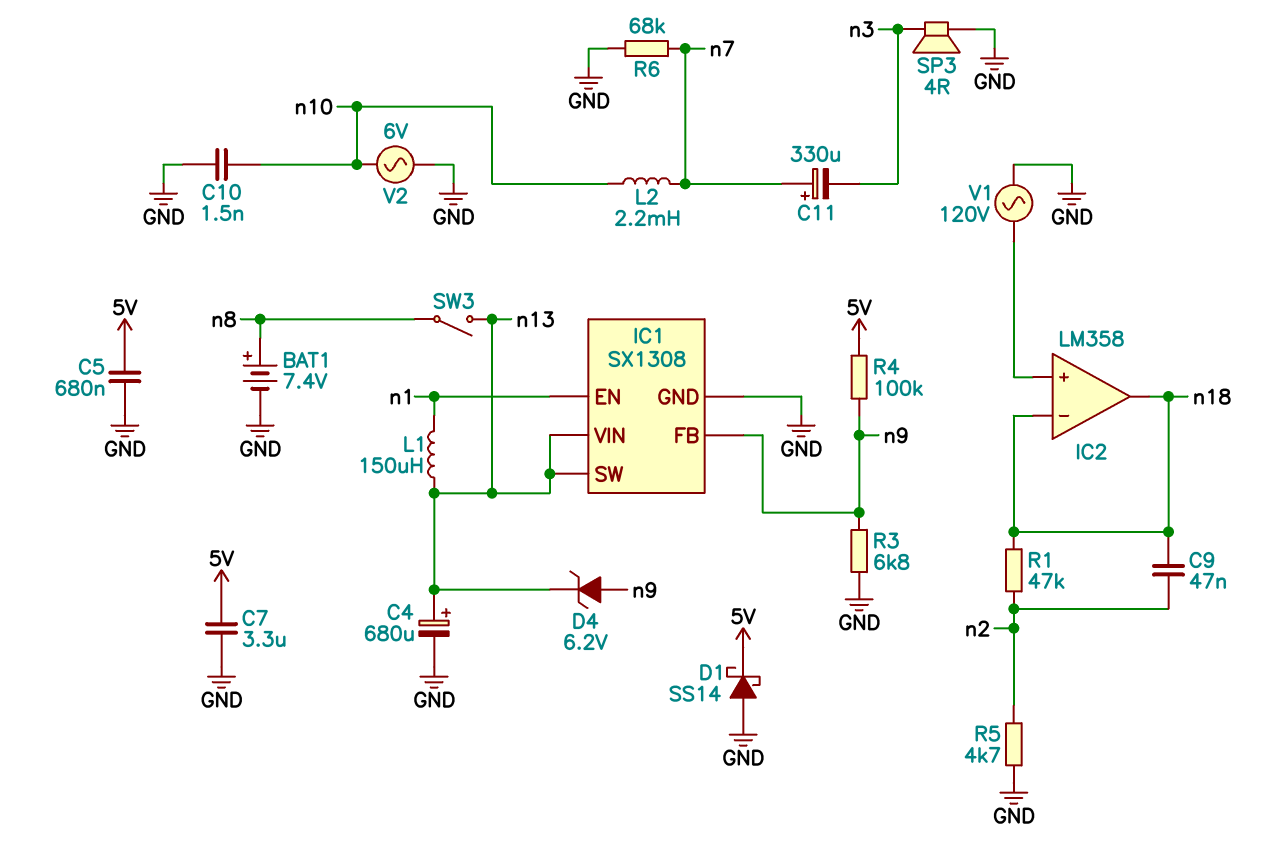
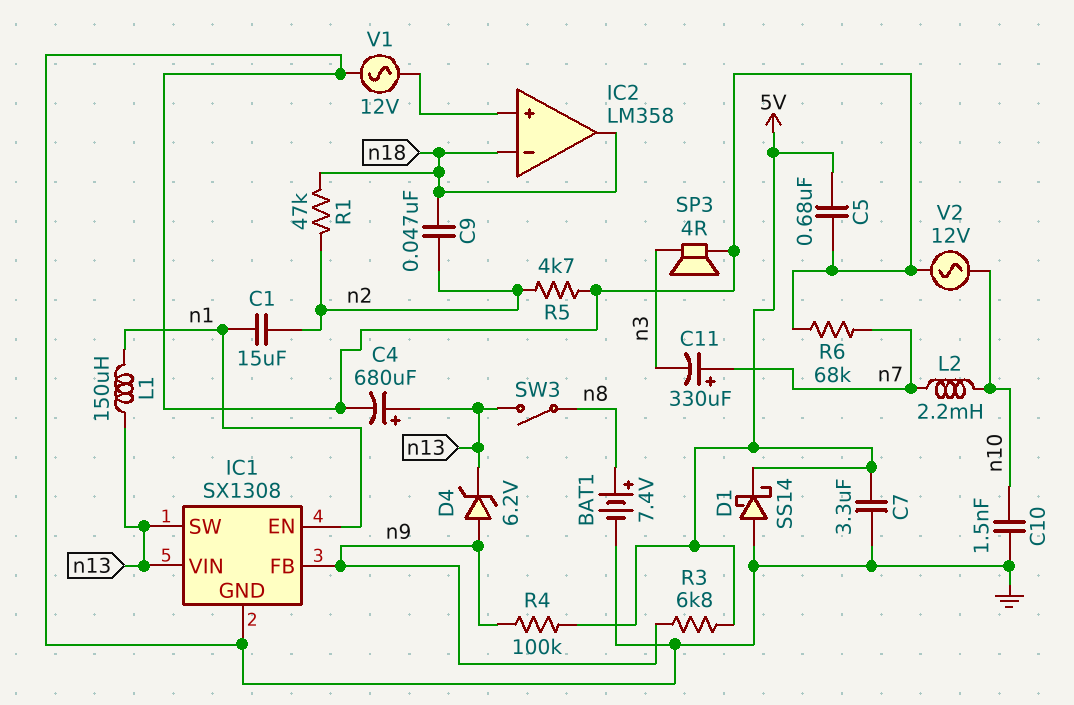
C1: none -> 15uF (n1, n2)
R3: 6.8k (GND, n9) -> 6.8k (5V, n9)
V1: AC 120V (GND, IC2/in+) -> AC 12V (GND, IC2/in+)
V2: AC 6V (GND, n10) -> AC 12V (GND, n10)

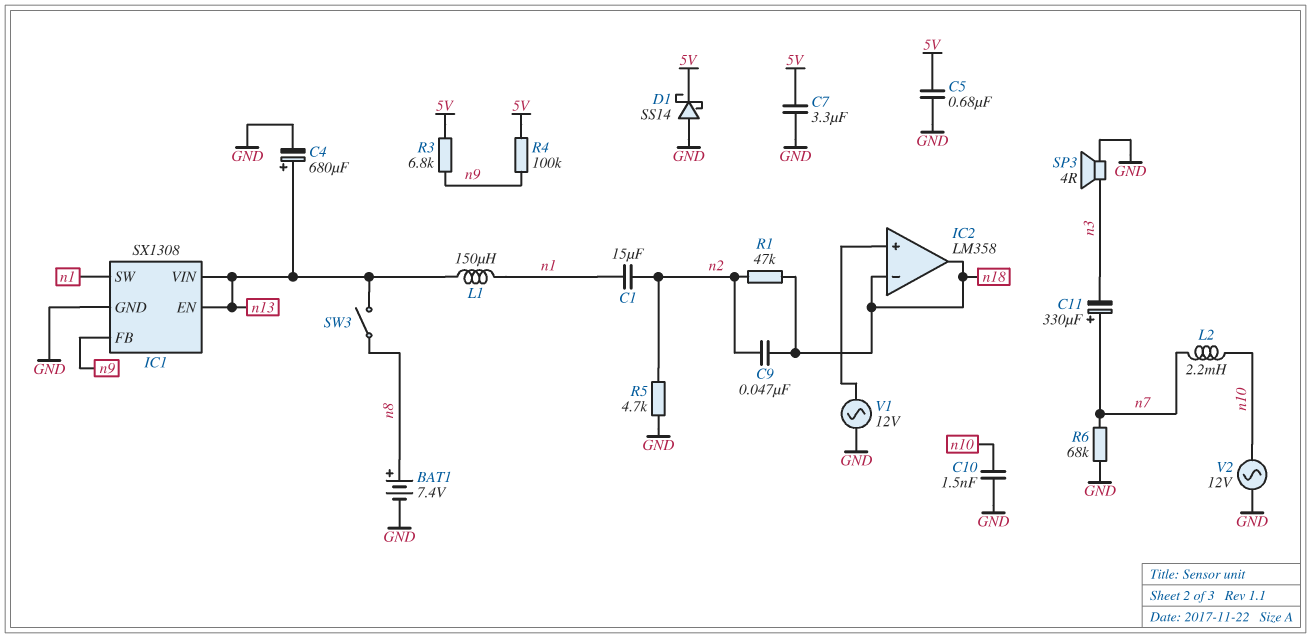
D4: zener 6.2V (A n9, K n13) -> none
IC1 pin EN: n1 -> n13
IC1 pin SW: n13 -> n1

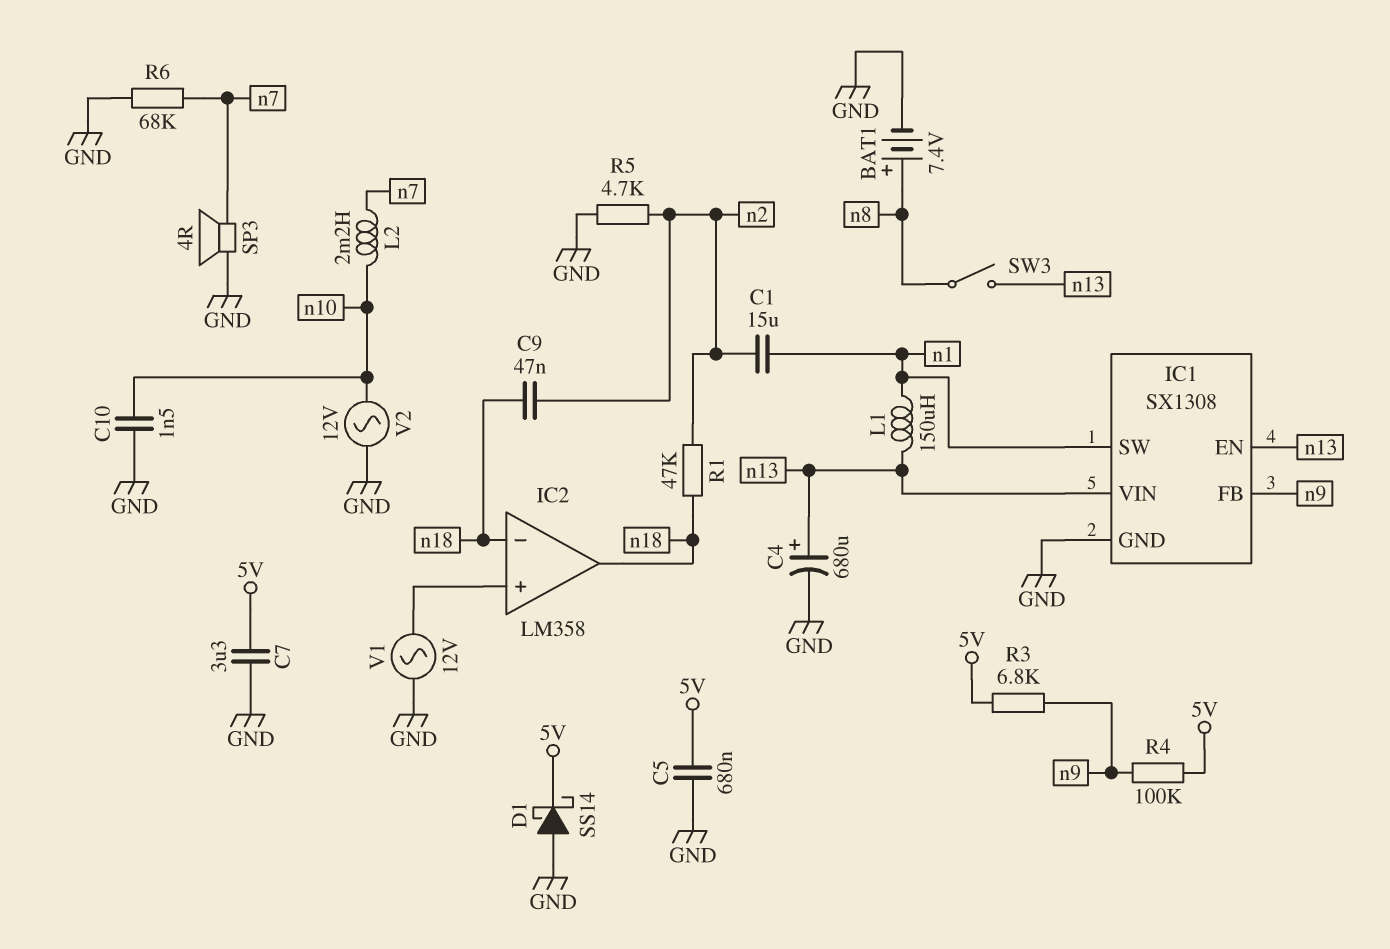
C11: 330uF (plus n7, minus n3) -> none
SP3: speaker 4R (GND, n3) -> speaker 4R (GND, n7)

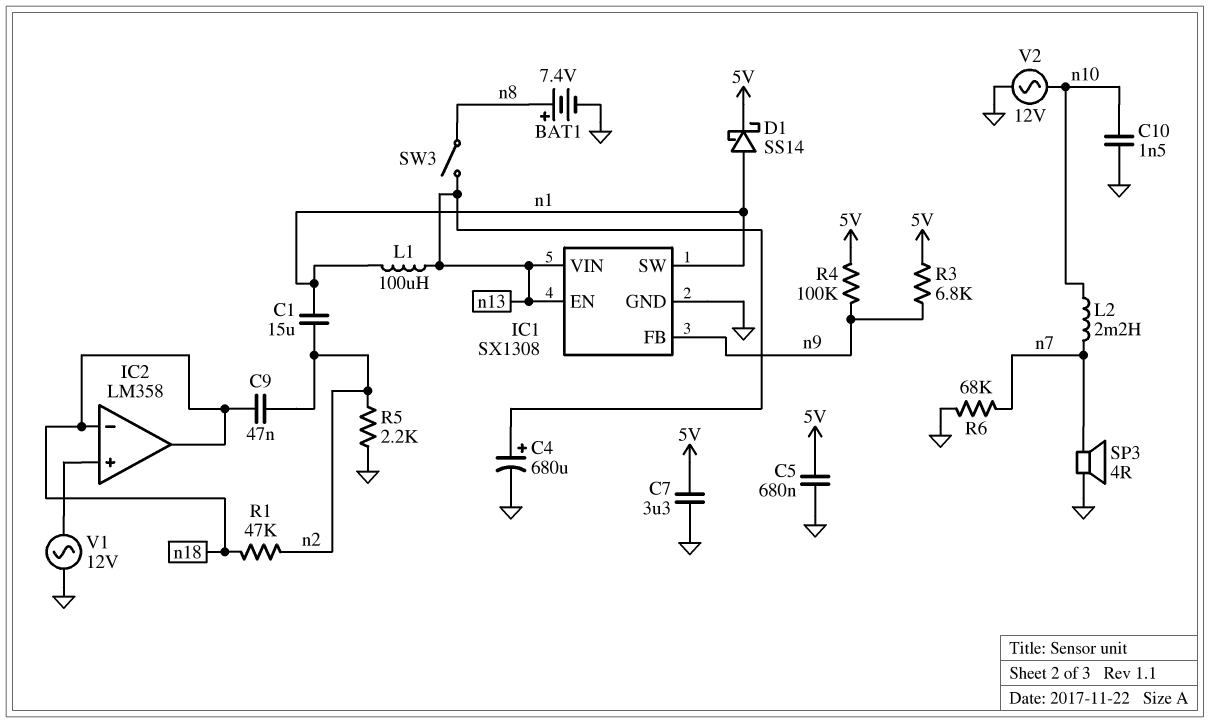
D1: schottky SS14 (A GND, K 5V) -> schottky SS14 (A n1, K 5V)
L1: 150uH (n1, n13) -> 100uH (n1, n13)
R5: 4.7k (GND, n2) -> 2.2k (GND, n2)

